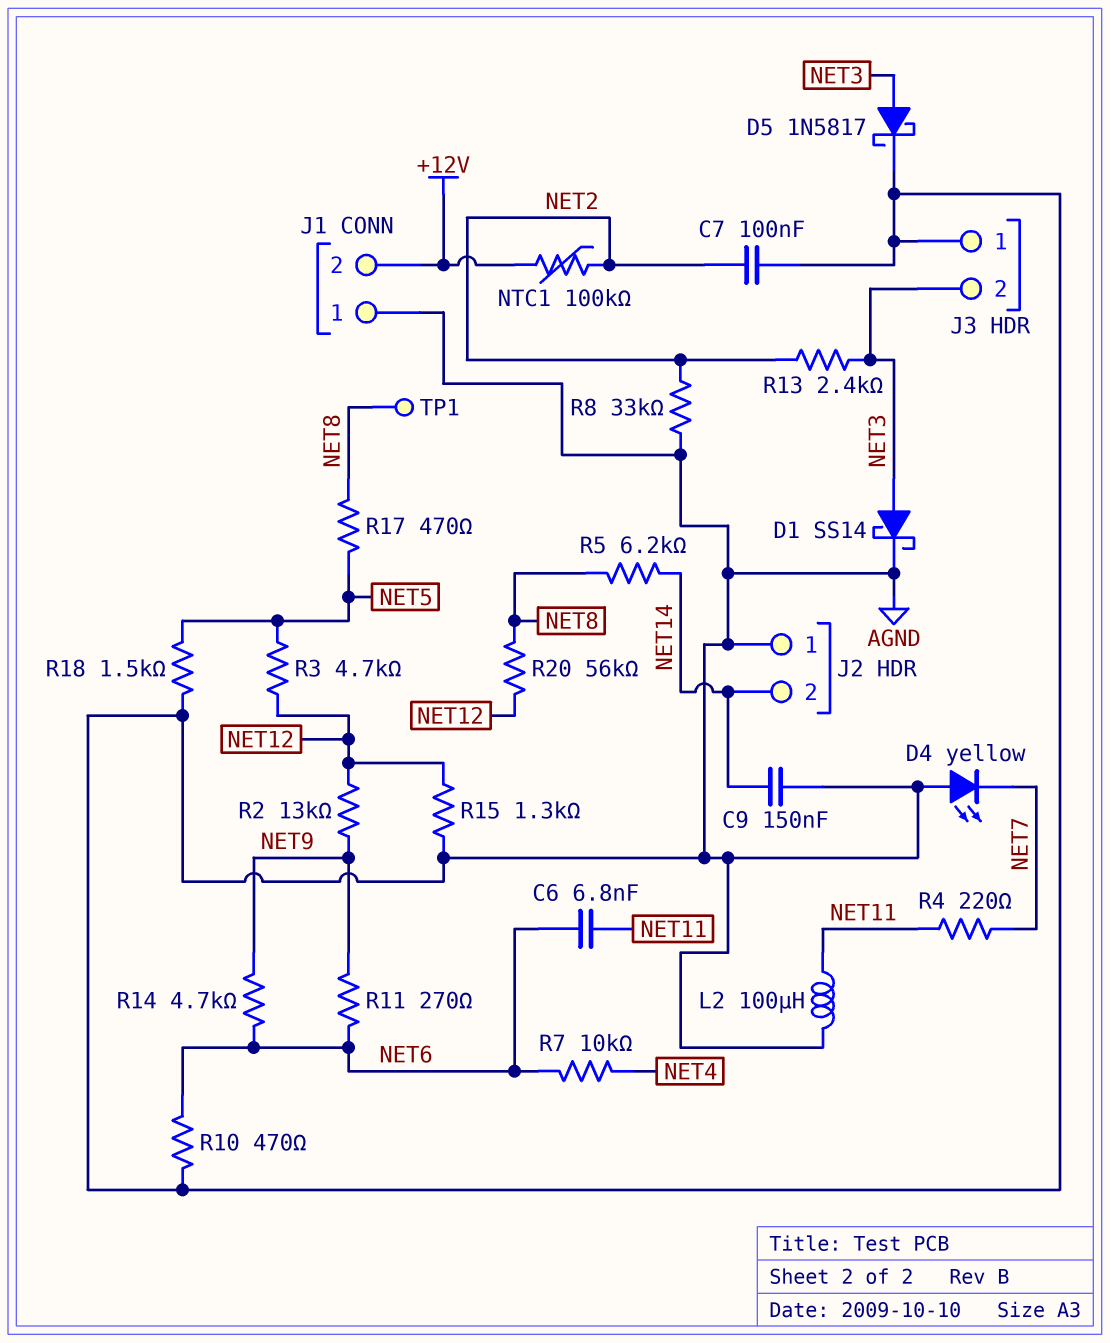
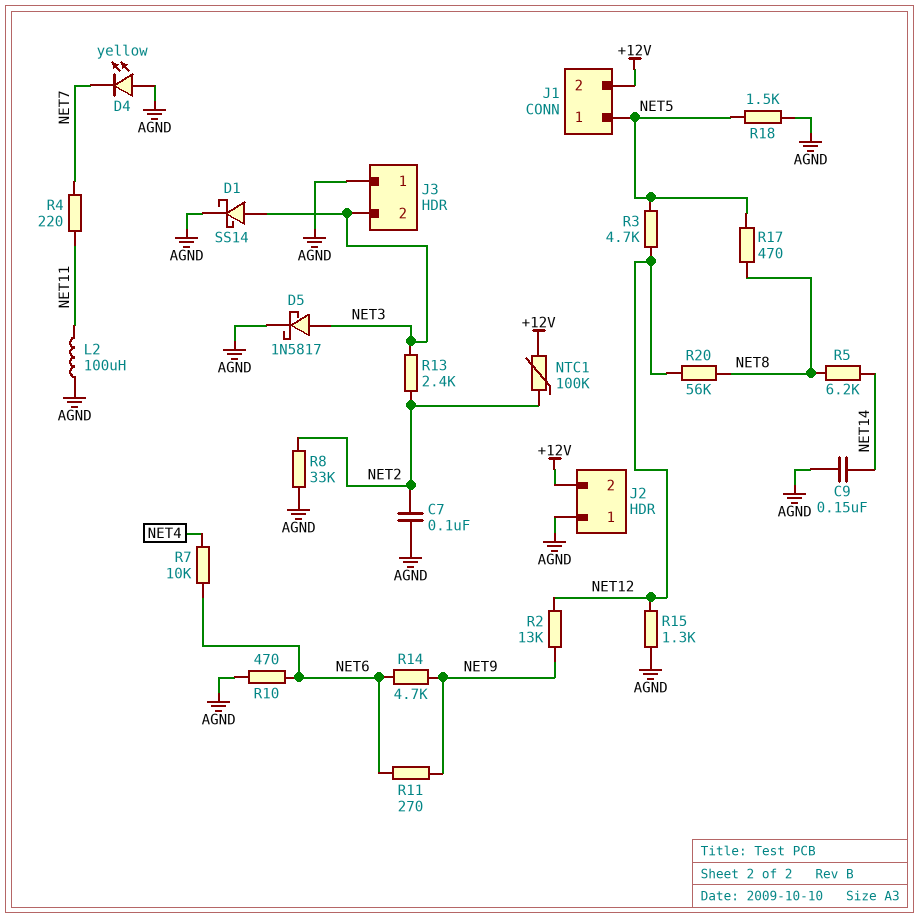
C6: 6.8nF (NET6, NET11) -> none
J1 pin 1: AGND -> NET5
J2 pin 2: NET14 -> +12V
TP1: test point (NET8) -> none

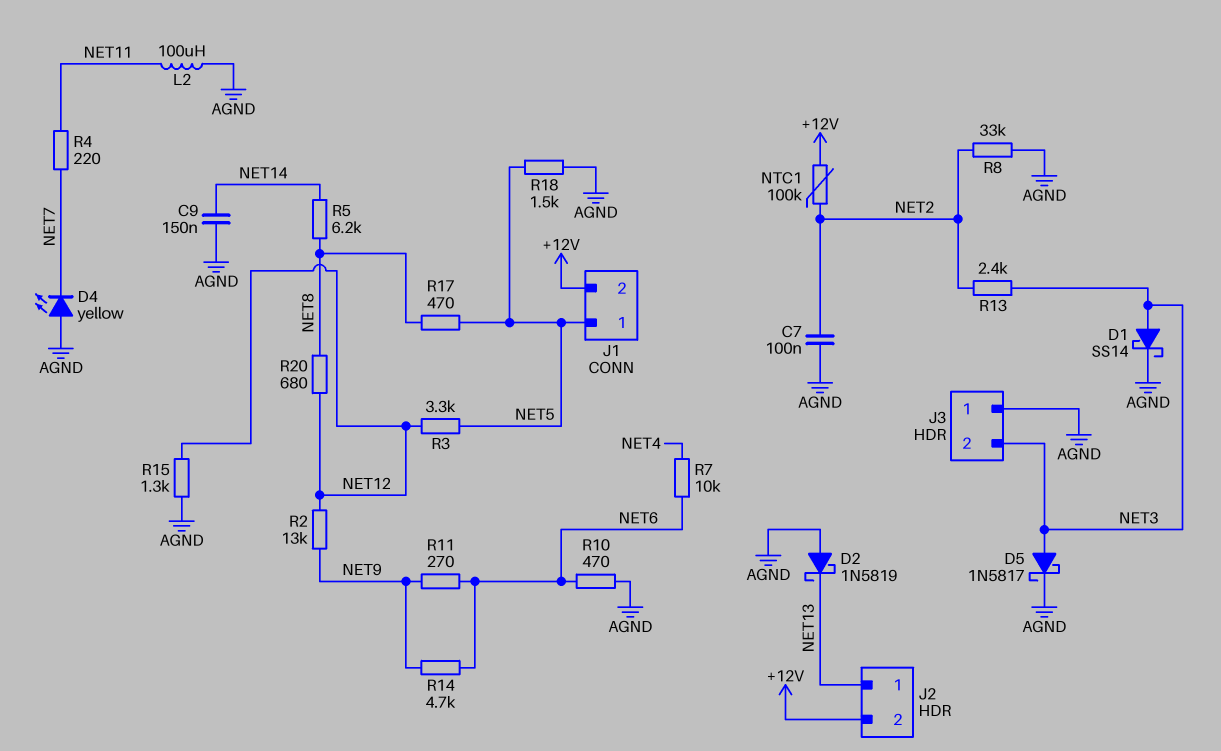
D2: none -> schottky 1N5819 (A AGND, K NET13)
J2 pin 1: AGND -> NET13
R3: 4.7k (NET5, NET12) -> 3.3k (NET5, NET12)
R20: 56k (NET8, NET12) -> 680 (NET8, NET12)

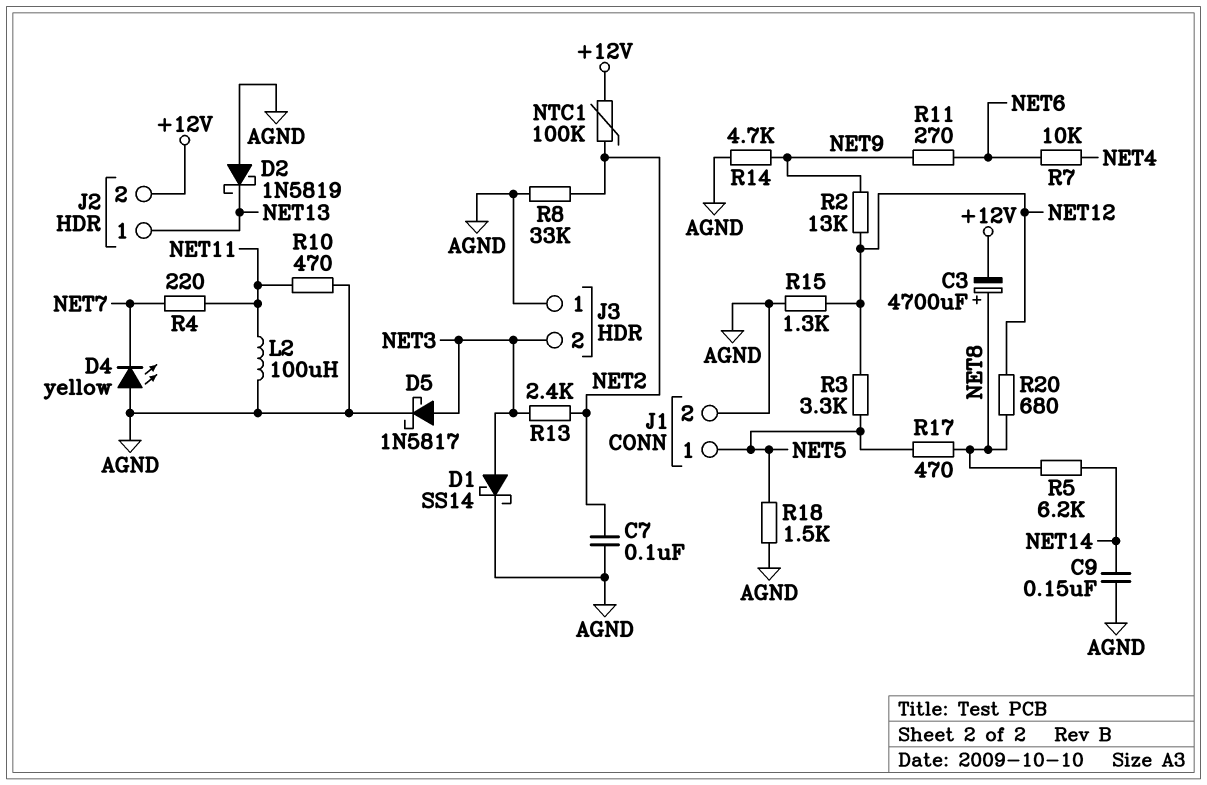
C3: none -> 4700uF (plus NET8, minus +12V)
J1 pin 2: +12V -> AGND
R10: 470 (AGND, NET6) -> 470 (AGND, NET11)
R14: 4.7k (NET6, NET9) -> 4.7k (AGND, NET9)

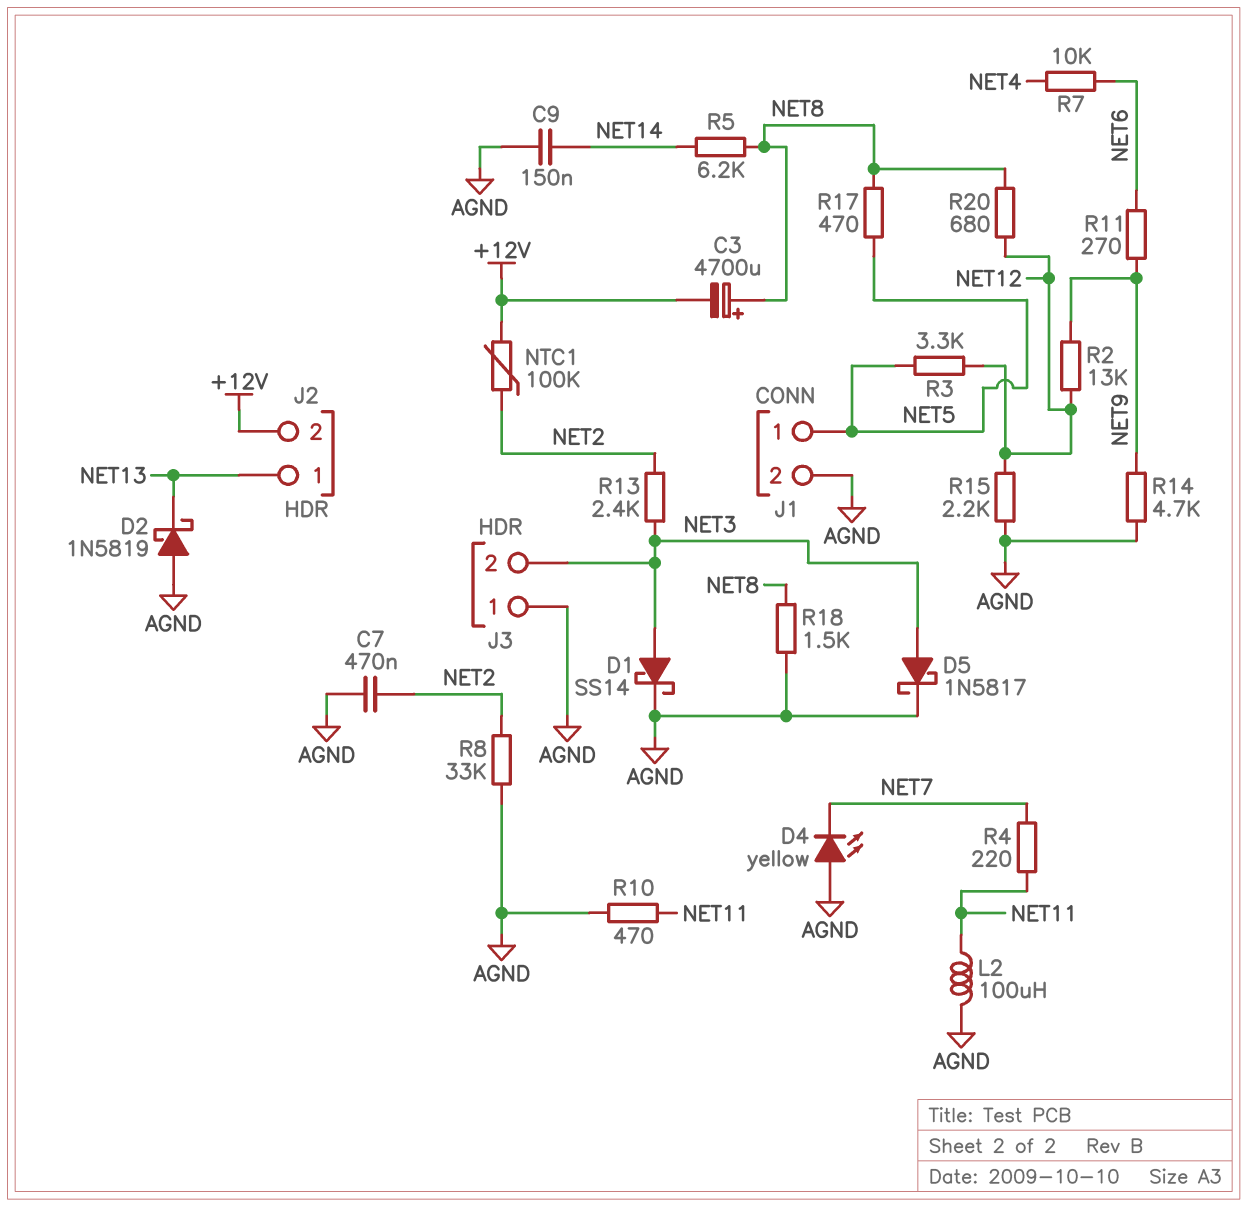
C7: 100nF (AGND, NET2) -> 470nF (AGND, NET2)
R15: 1.3k (AGND, NET12) -> 2.2k (AGND, NET12)
R18: 1.5k (AGND, NET5) -> 1.5k (AGND, NET8)

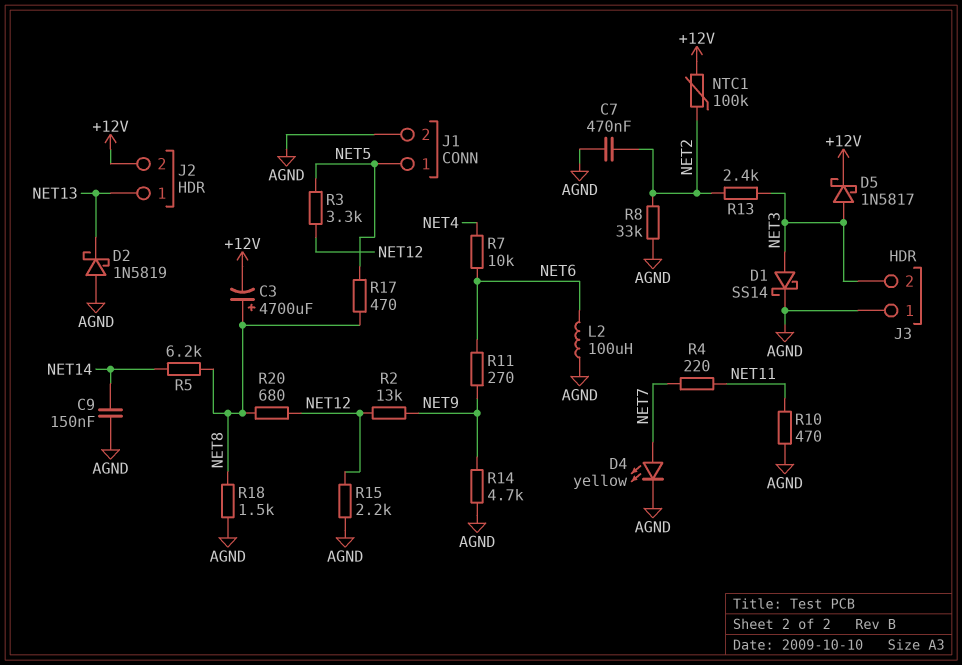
D4: LED yellow (A AGND, K NET7) -> LED yellow (A NET7, K AGND)
D5: schottky 1N5817 (A NET3, K AGND) -> schottky 1N5817 (A NET3, K +12V)
L2: 100uH (AGND, NET11) -> 100uH (AGND, NET6)

